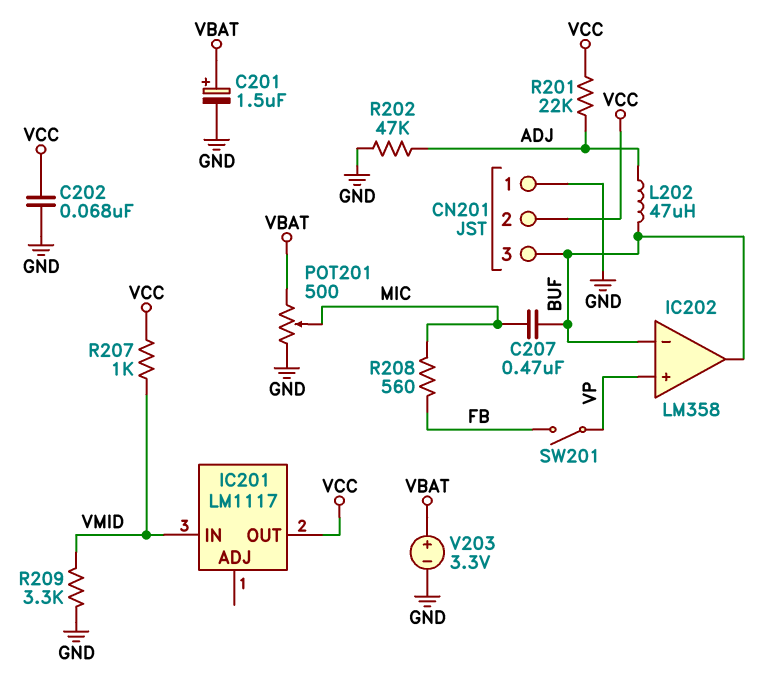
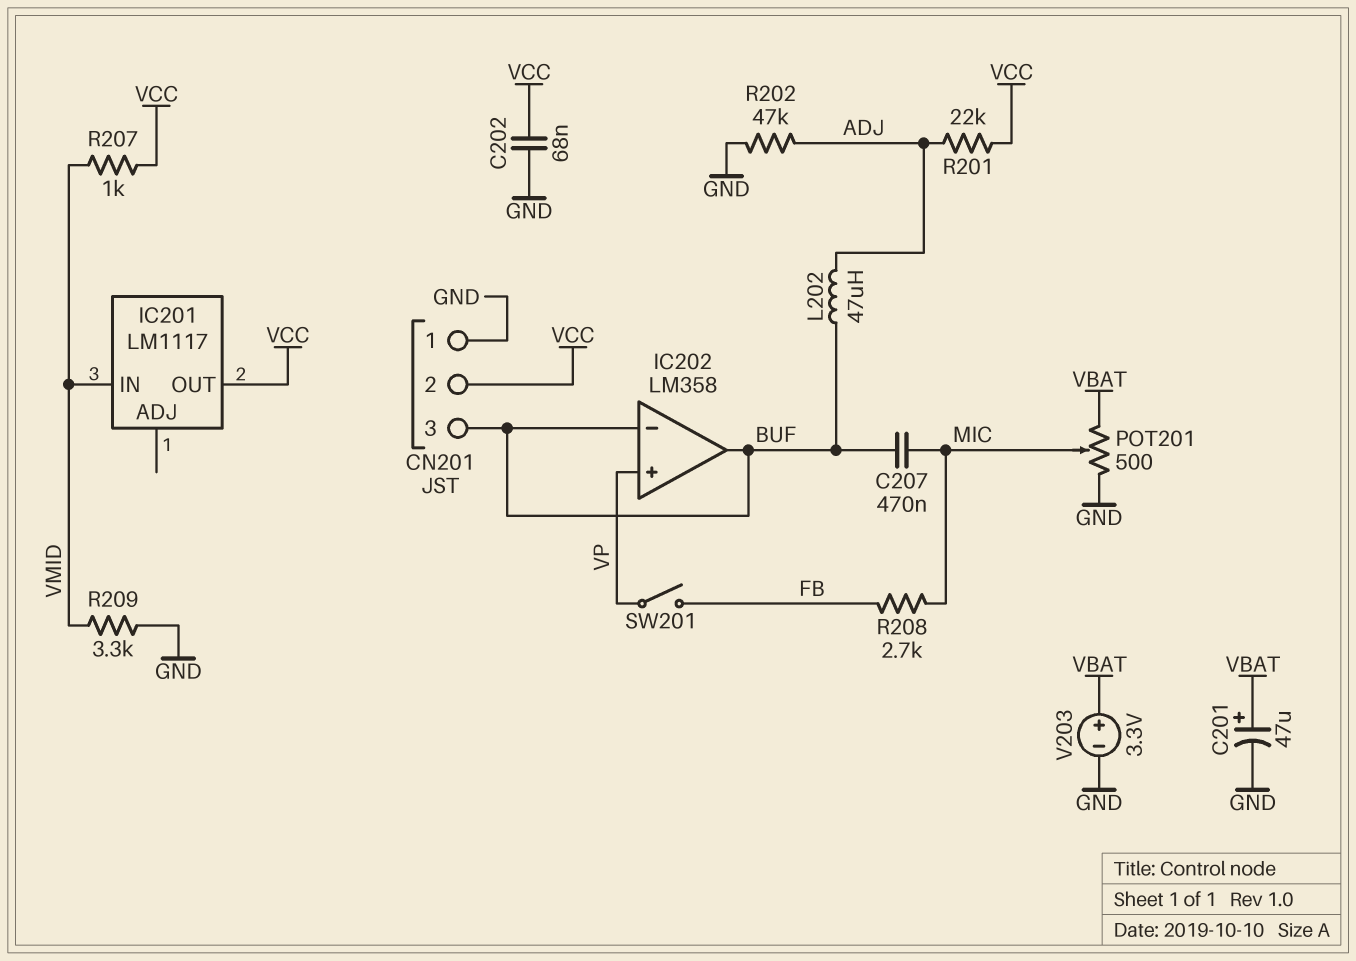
C201: 1.5uF (plus VBAT, minus GND) -> 47uF (plus VBAT, minus GND)
R208: 560 (FB, MIC) -> 2.7k (FB, MIC)

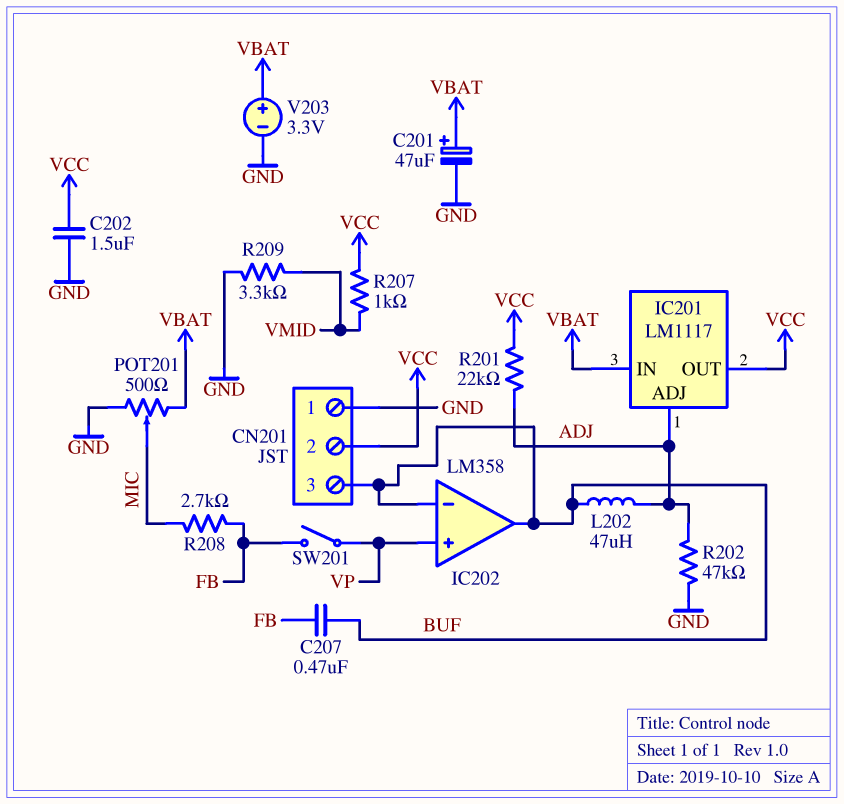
C202: 68nF (GND, VCC) -> 1.5uF (GND, VCC)
C207: 470nF (BUF, MIC) -> 470nF (BUF, FB)
IC201 pin ADJ: none -> ADJ
IC201 pin IN: VMID -> VBAT

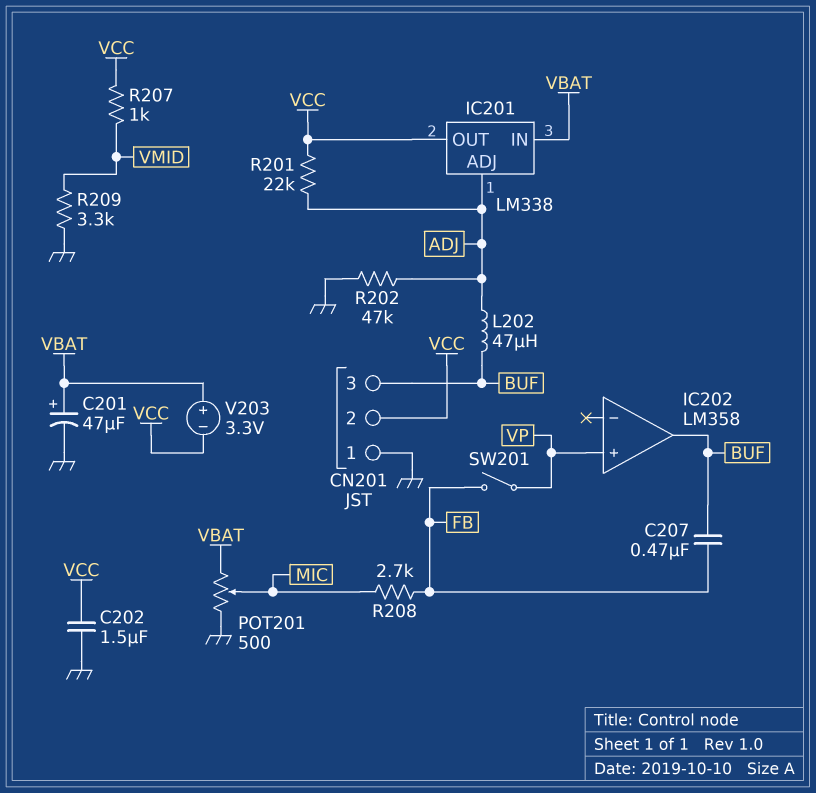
IC201: LM1117 -> LM338
IC202 pin in-: BUF -> none
V203: 3.3V (plus VBAT, minus GND) -> 3.3V (plus VBAT, minus VCC)

